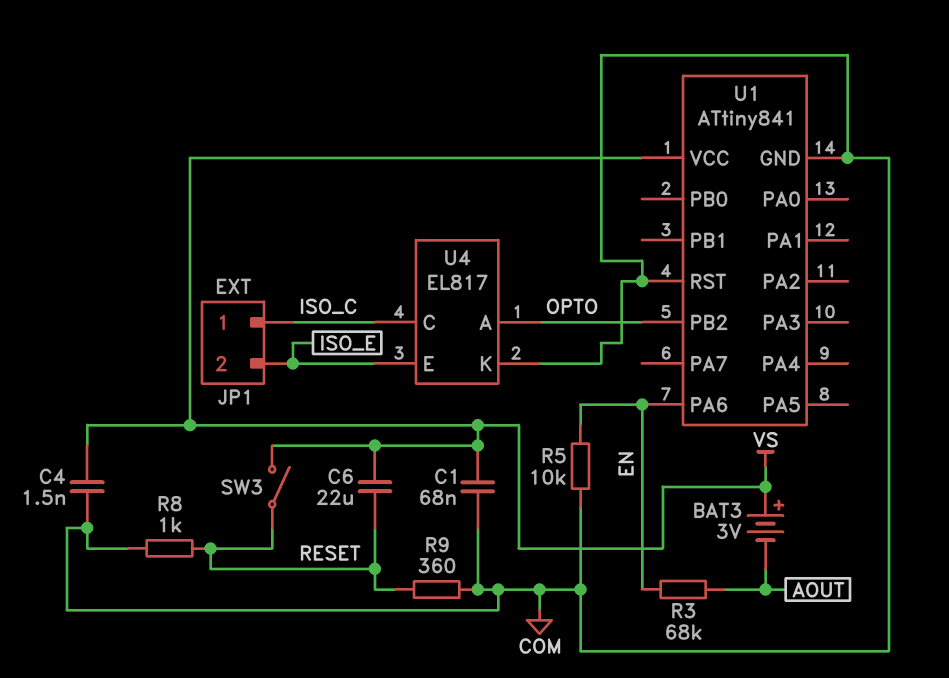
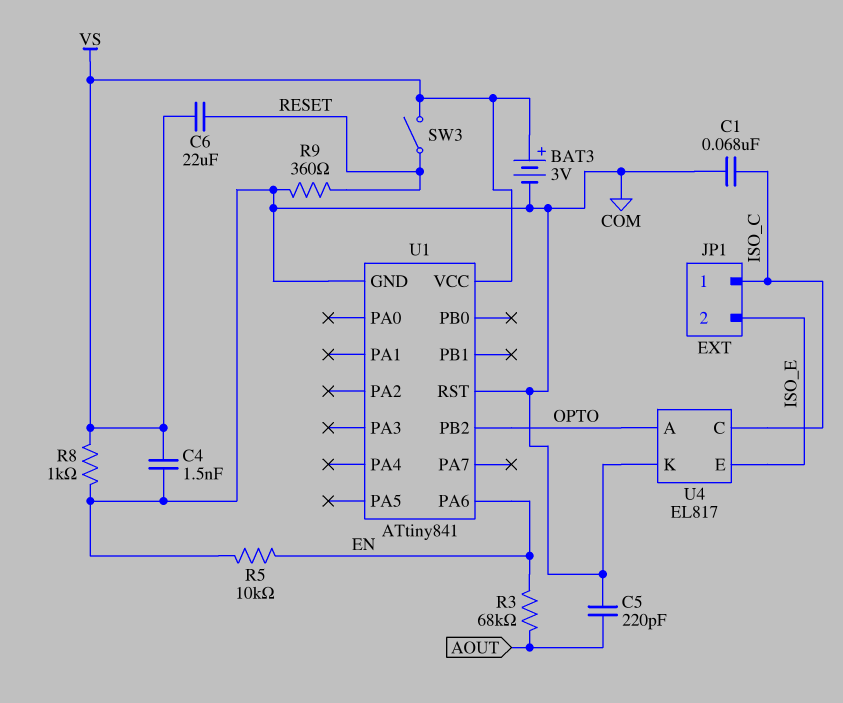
BAT3: 3V (plus VS, minus AOUT) -> 3V (plus VS, minus COM)
C1: 68nF (COM, VS) -> 68nF (COM, ISO_C)
C5: none -> 220pF (AOUT, COM)
R8: 1k (COM, RESET) -> 1k (COM, VS)

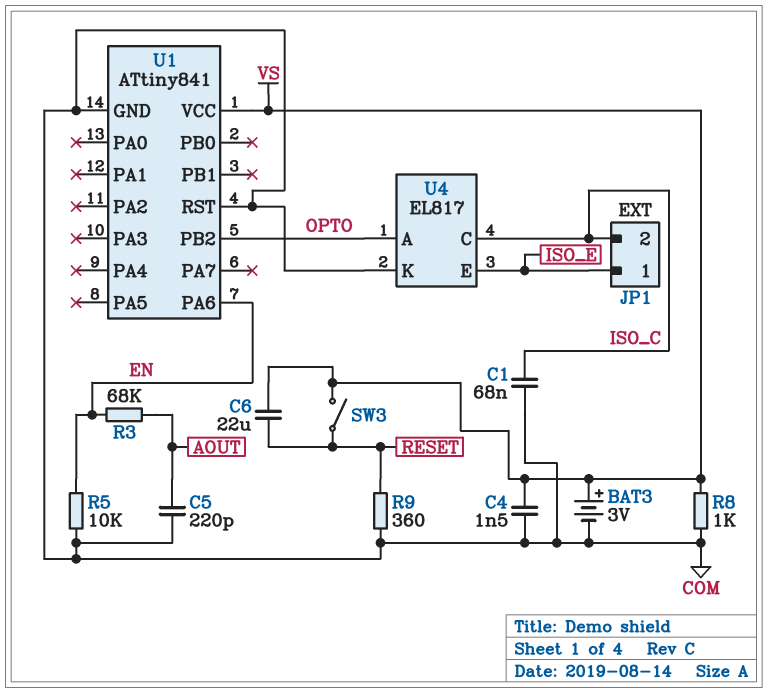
JP1 pin 1: ISO_C -> ISO_E
JP1 pin 2: ISO_E -> ISO_C

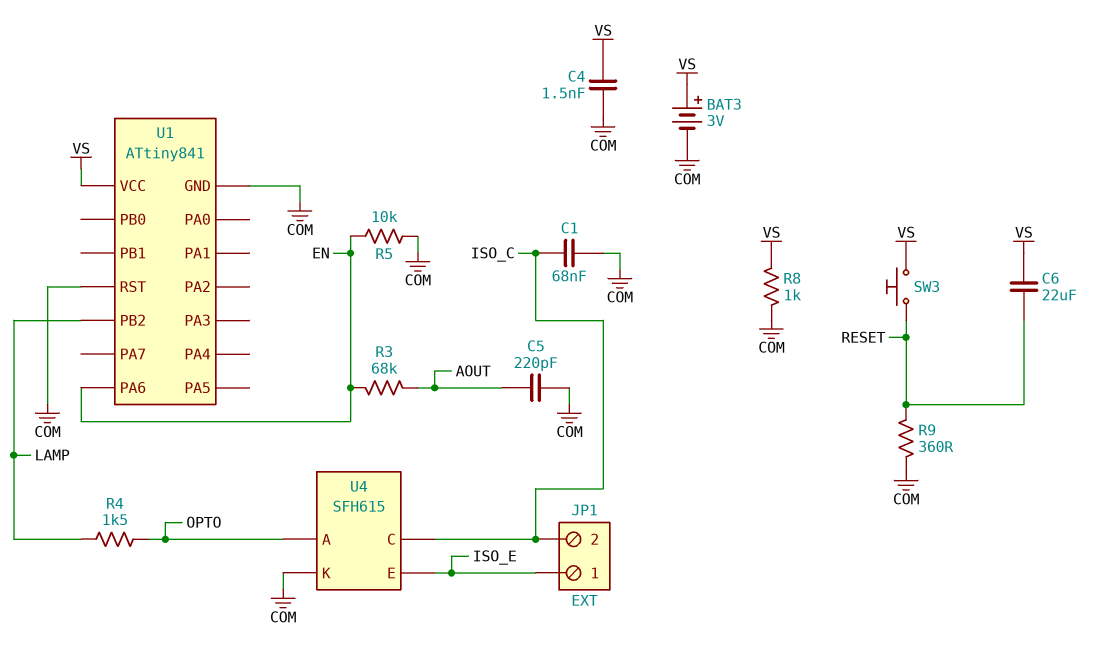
R4: none -> 1.5k (LAMP, OPTO)
SW3: switch (RESET, VS) -> button (RESET, VS)
U1 pin PB2: OPTO -> LAMP
U4: EL817 -> SFH615

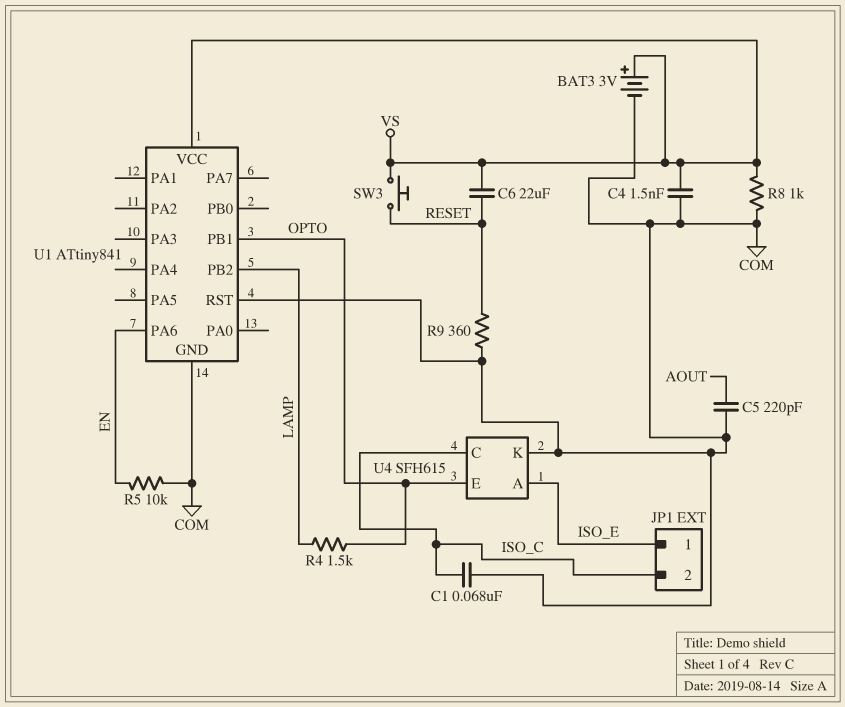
R3: 68k (AOUT, EN) -> none
U1 pin PB1: none -> OPTO
U4 pin A: OPTO -> ISO_E
U4 pin E: ISO_E -> OPTO

